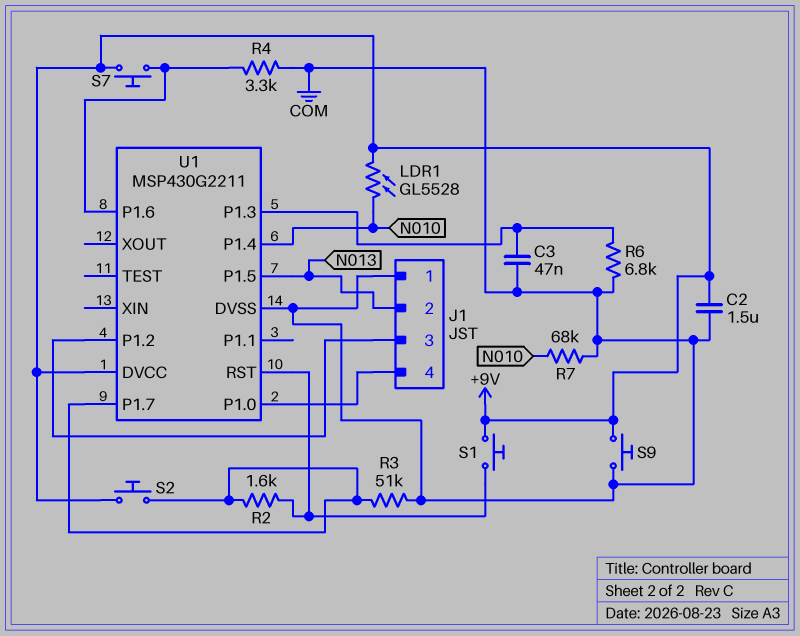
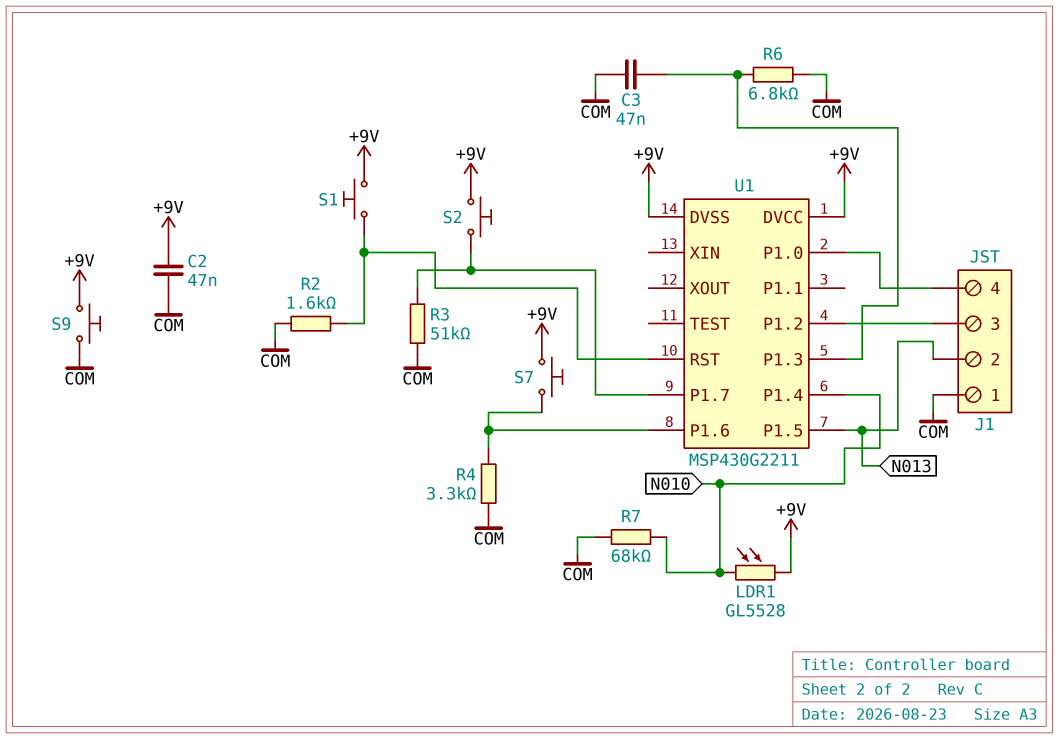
C2: 1.5uF (+9V, COM) -> 47nF (+9V, COM)
R2: 1.6k (U1/P1.7, U1/RST) -> 1.6k (COM, U1/RST)
U1 pin DVSS: COM -> +9V

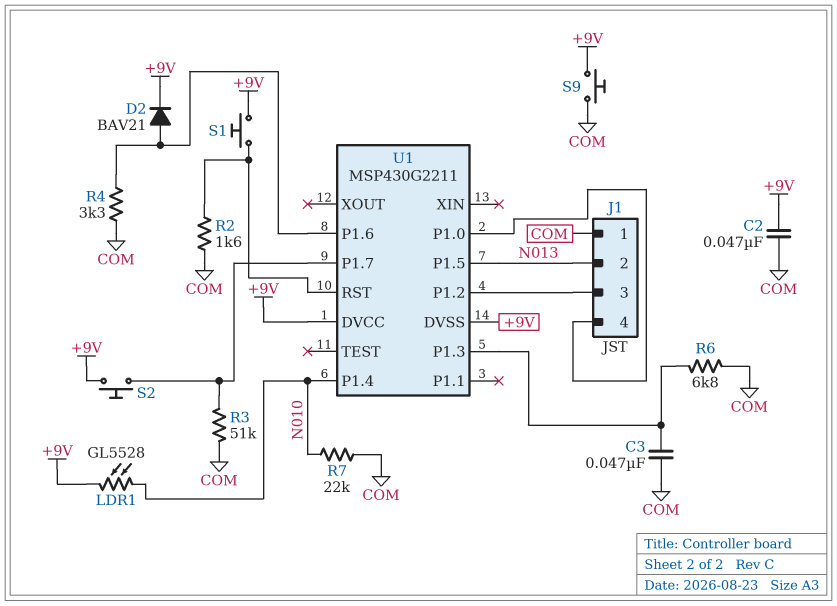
D2: none -> diode BAV21 (A U1/P1.6, K +9V)
R7: 68k (COM, N010) -> 22k (COM, N010)
S7: button (+9V, U1/P1.6) -> none

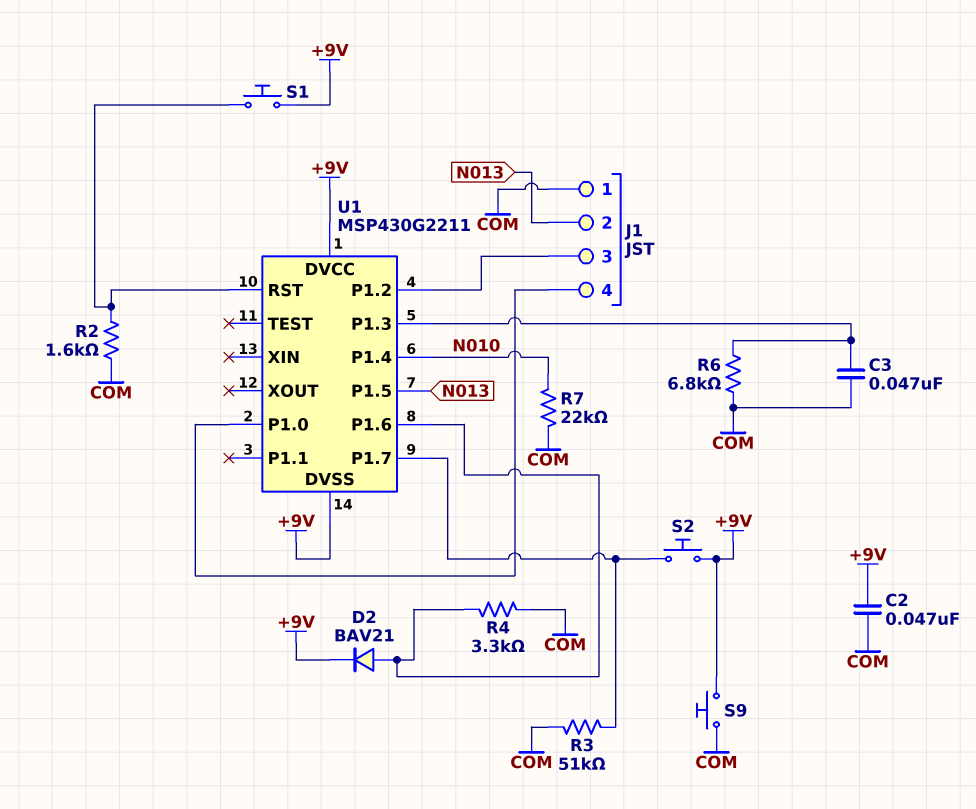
LDR1: GL5528 (+9V, N010) -> none

